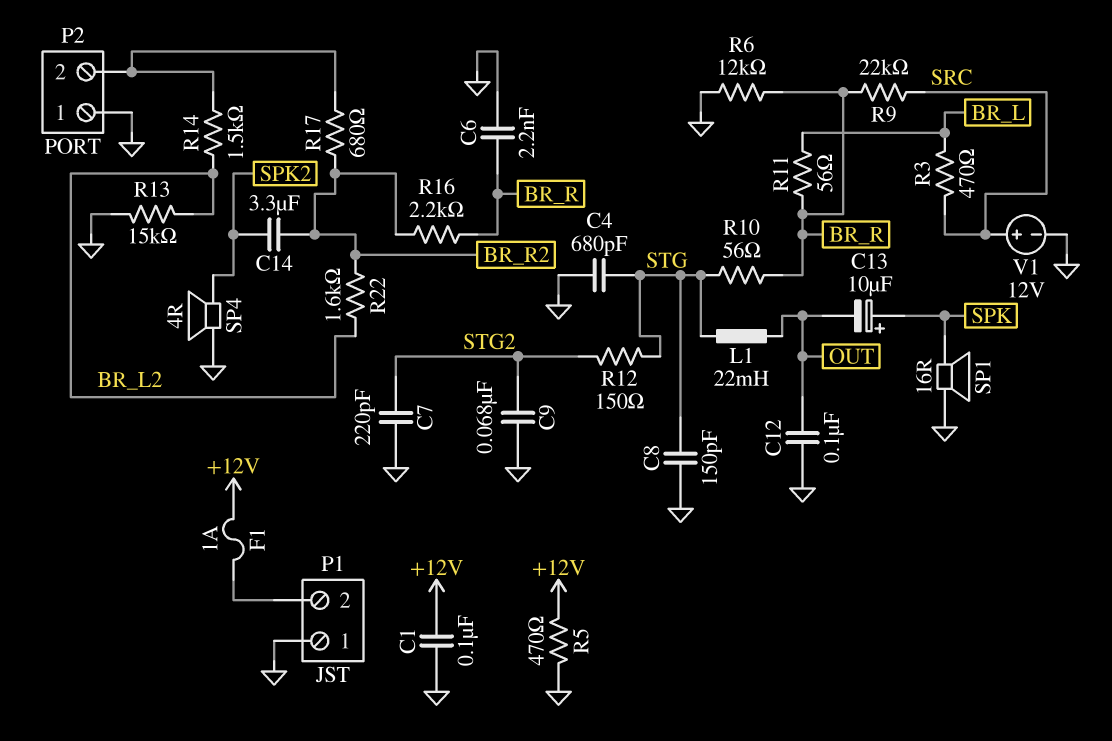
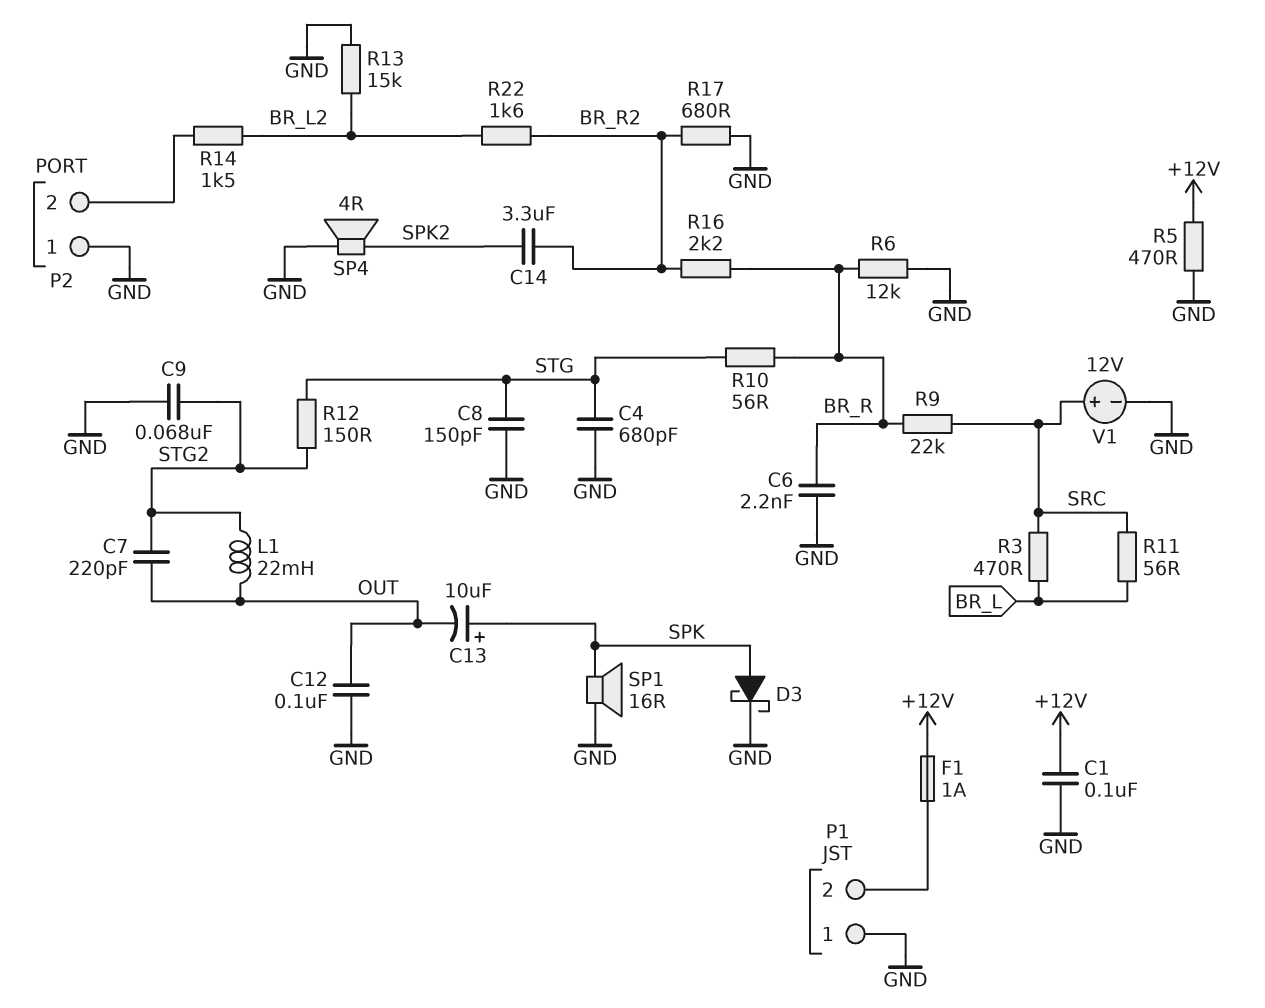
C7: 220pF (GND, STG2) -> 220pF (OUT, STG2)
D3: none -> schottky (A SPK, K GND)
L1: 22mH (OUT, STG) -> 22mH (OUT, STG2)
R11: 56 (BR_L, BR_R) -> 56 (BR_L, SRC)
R17: 680 (BR_R2, P2/2) -> 680 (BR_R2, GND)

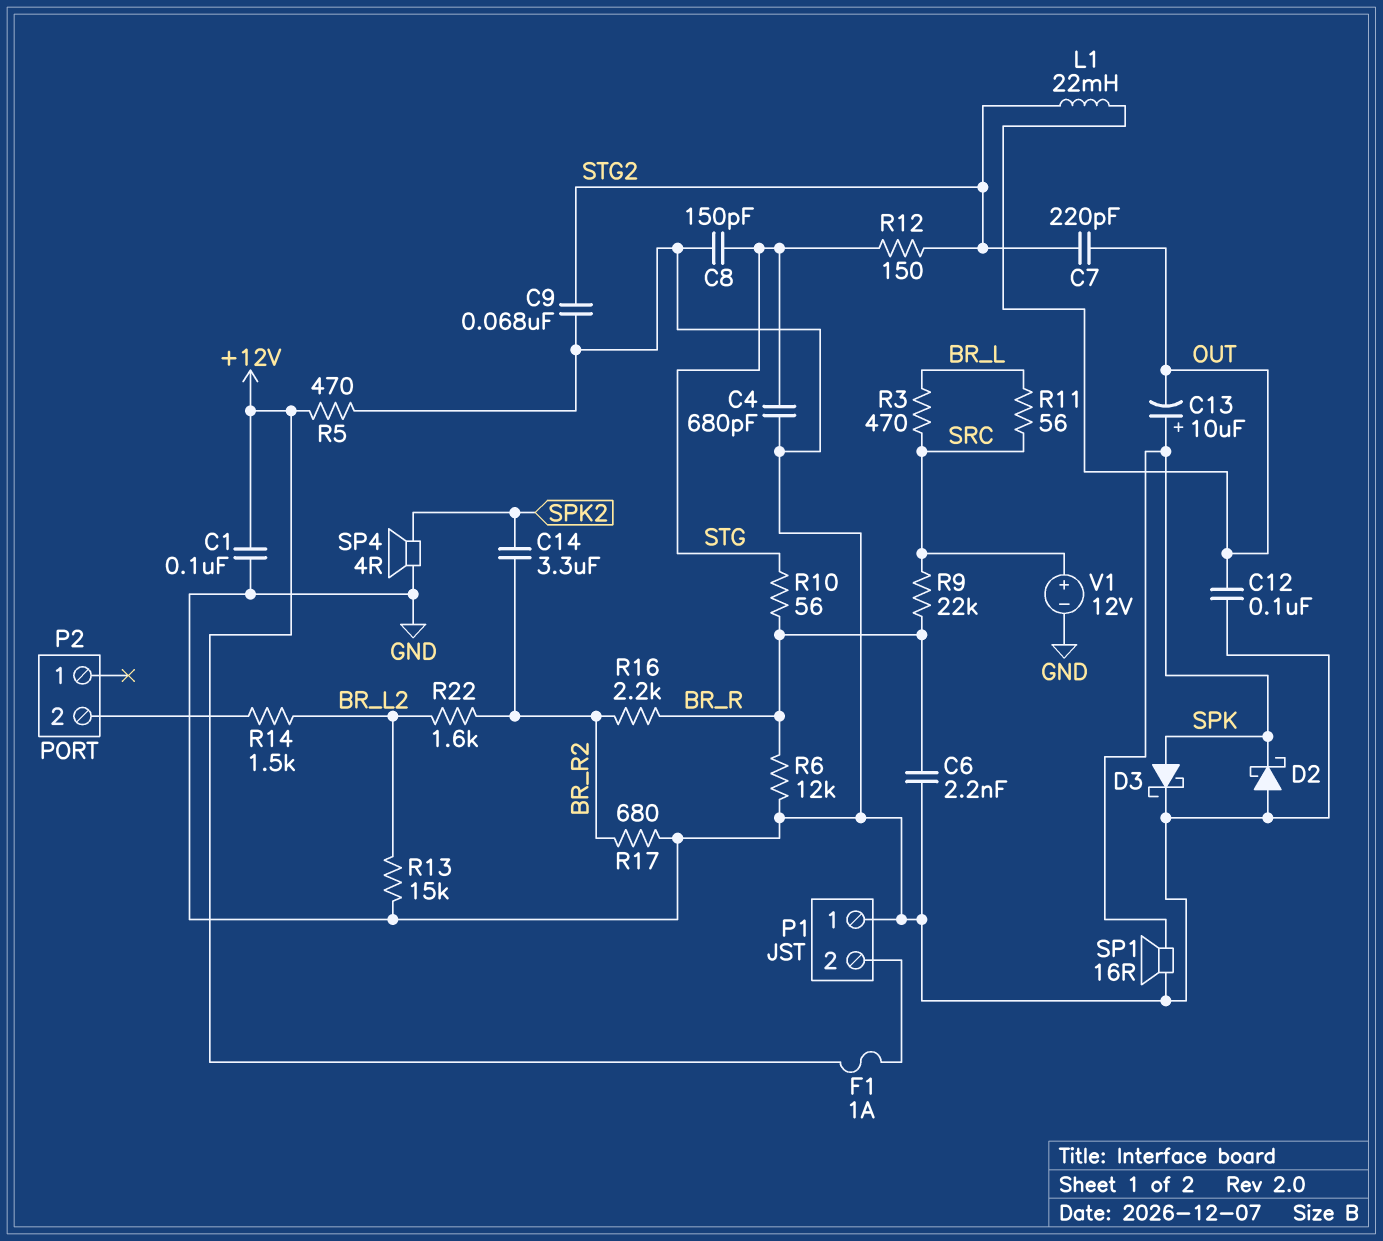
D2: none -> schottky (A GND, K SPK)
P2 pin 1: GND -> none

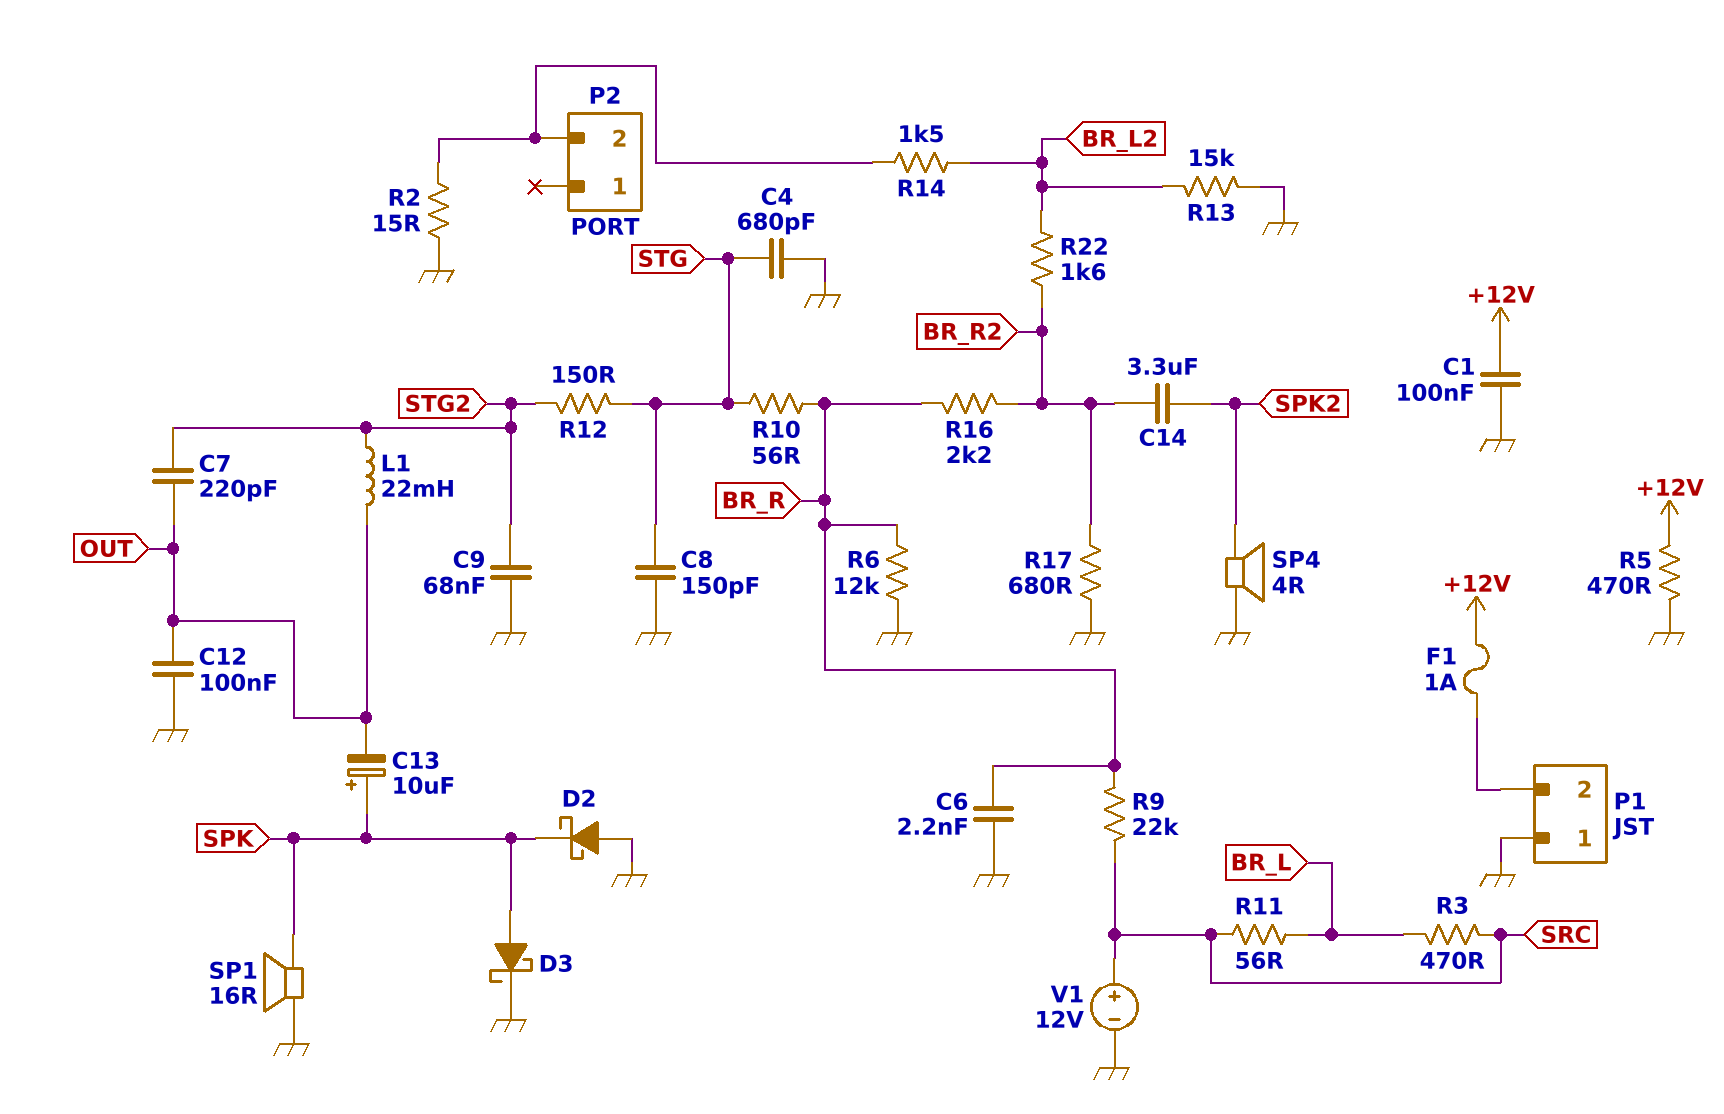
R2: none -> 15 (GND, P2/2)

